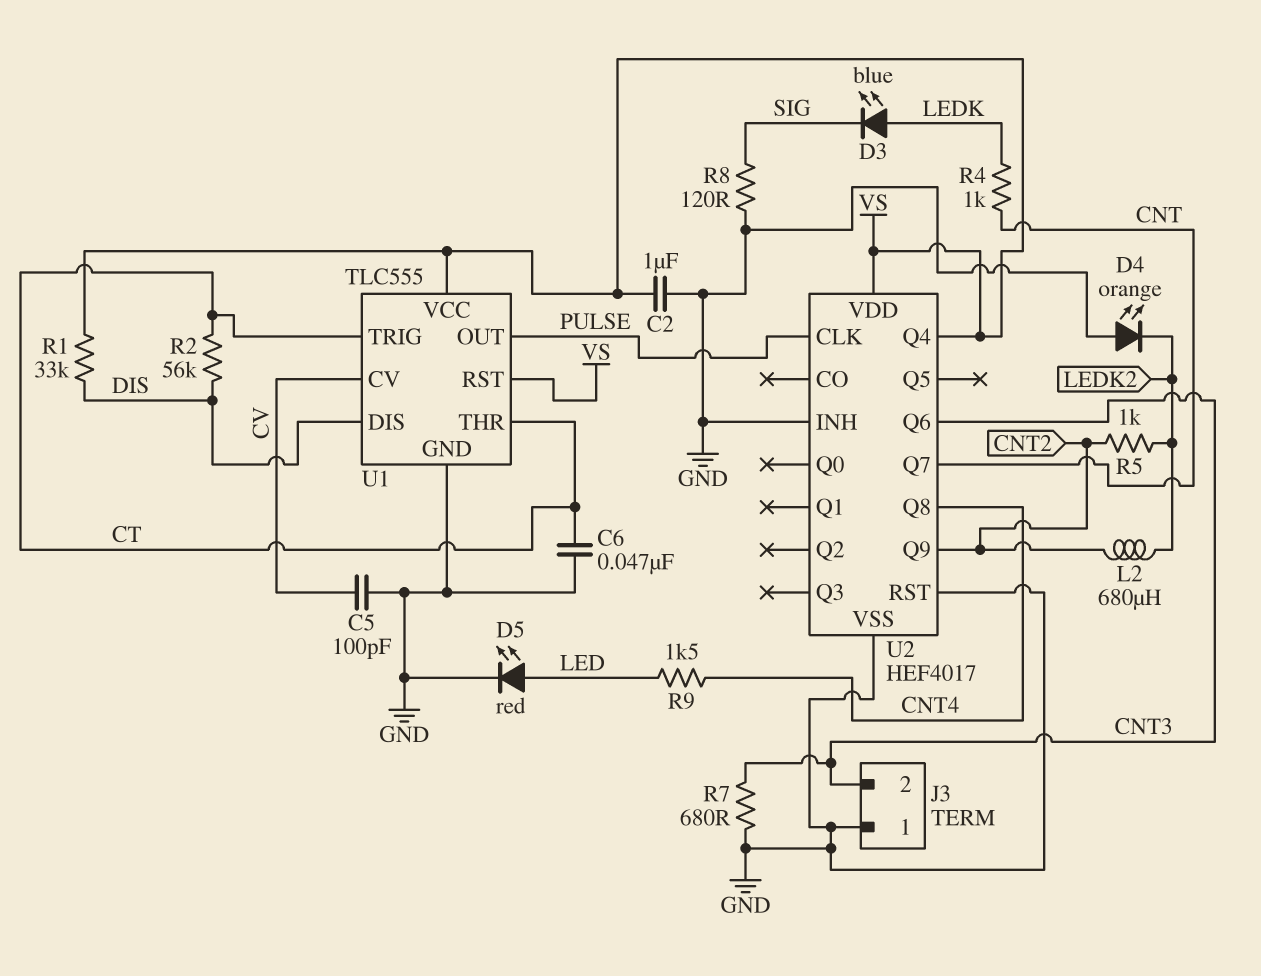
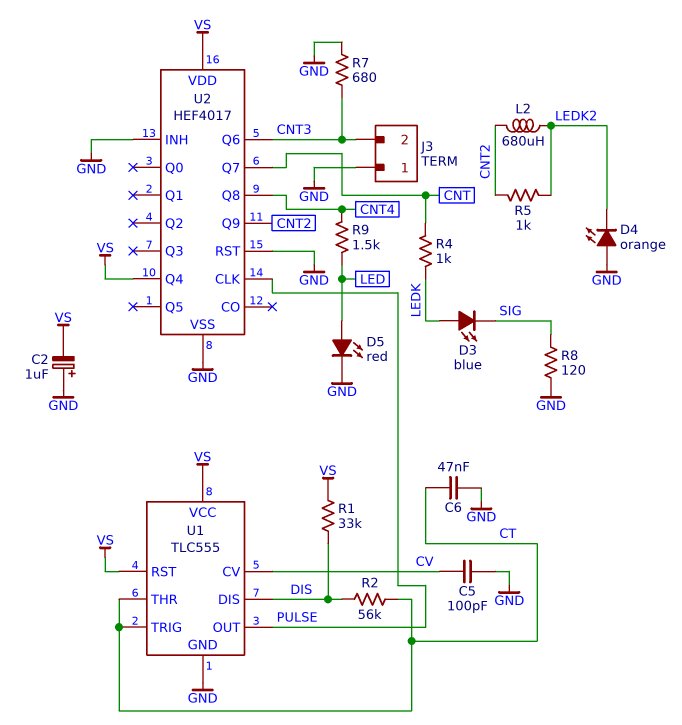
C2: 1uF (GND, VS) -> 1uF (plus GND, minus VS)

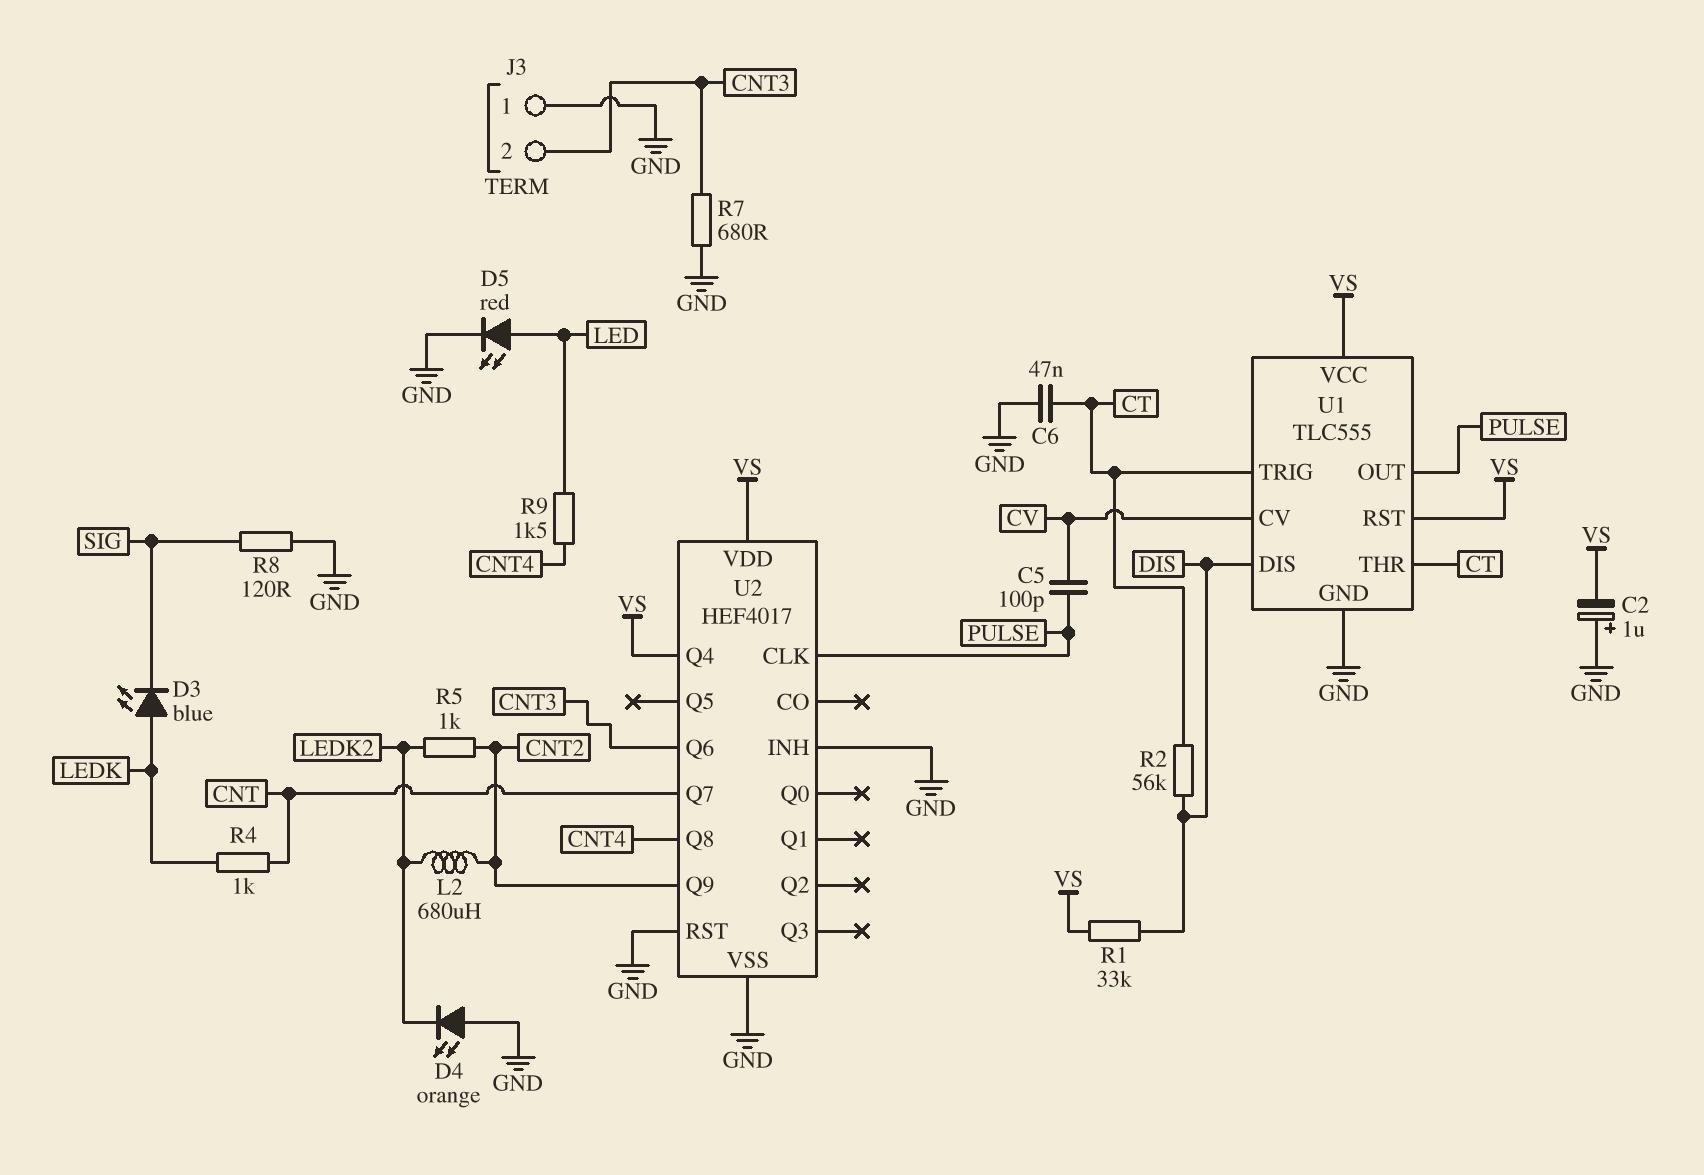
C5: 100pF (CV, GND) -> 100pF (CV, PULSE)

